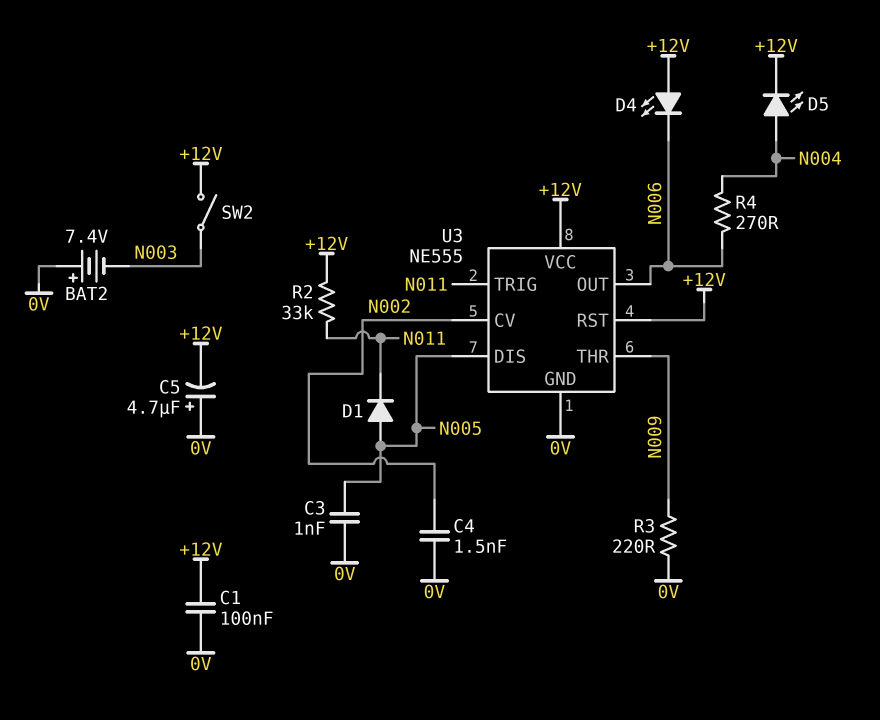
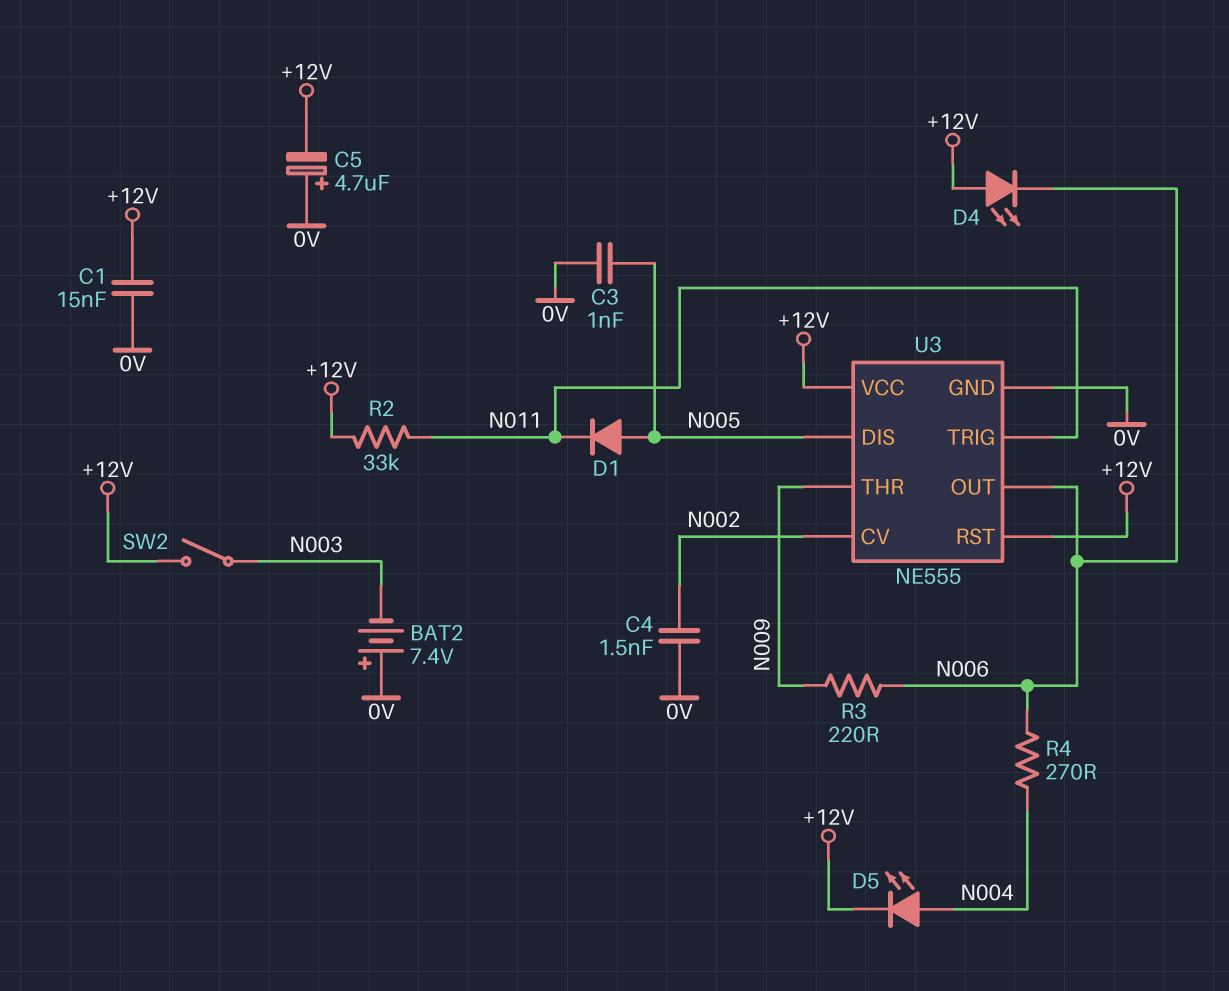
C1: 100nF (+12V, 0V) -> 15nF (+12V, 0V)
R3: 220 (0V, N009) -> 220 (N006, N009)

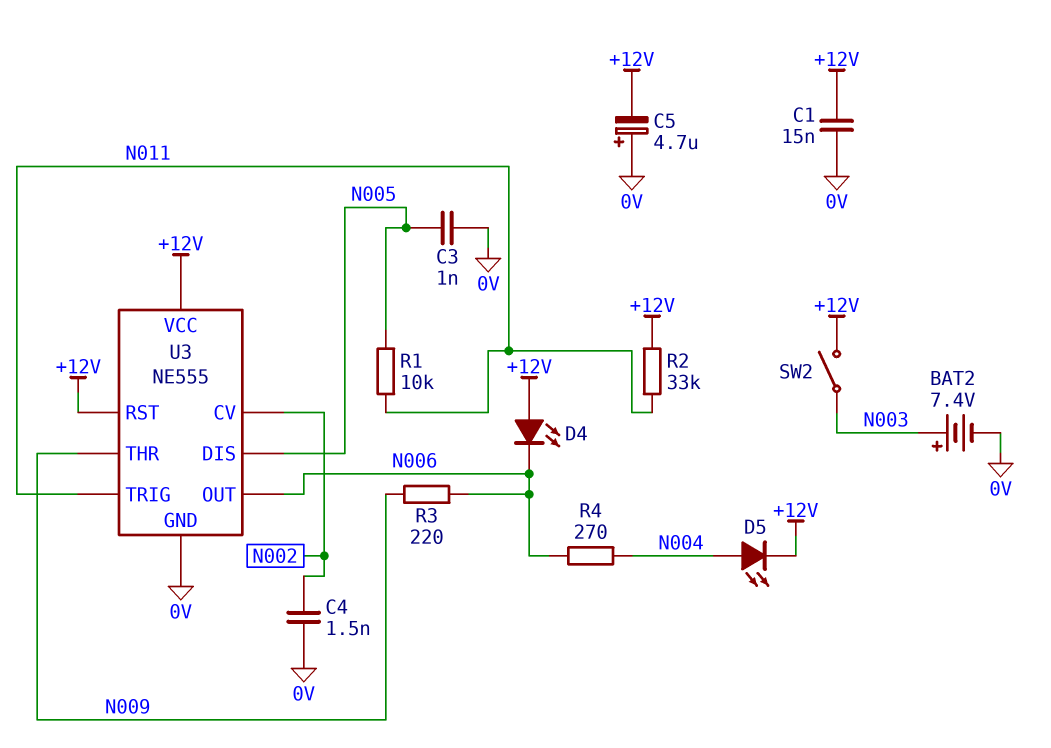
BAT2: 7.4V (plus 0V, minus N003) -> 7.4V (plus N003, minus 0V)
D1: diode (A N005, K N011) -> none
R1: none -> 10k (N005, N011)

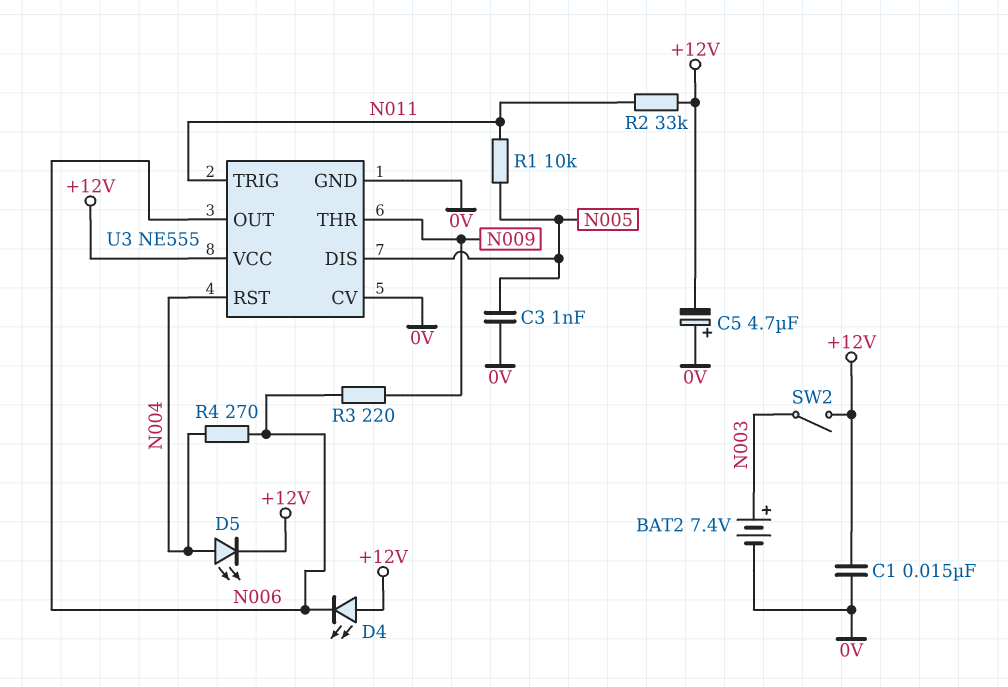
C4: 1.5nF (0V, N002) -> none
U3 pin CV: N002 -> 0V
U3 pin RST: +12V -> N004

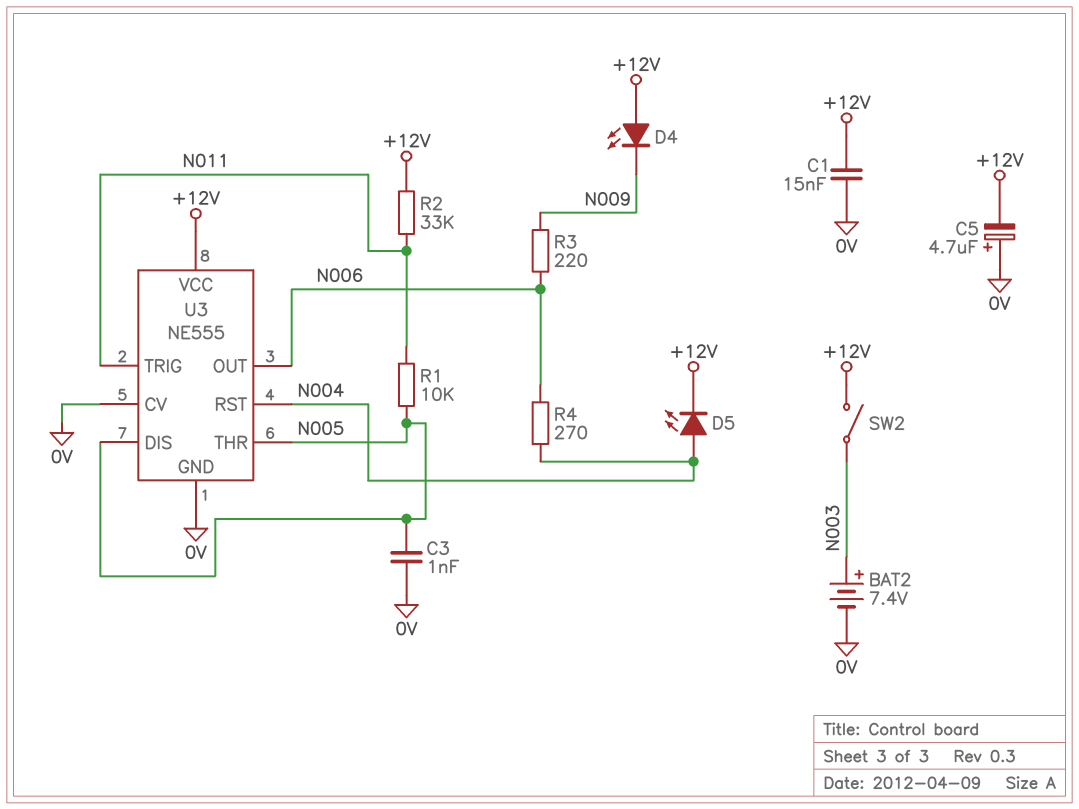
D4: LED (A +12V, K N006) -> LED (A +12V, K N009)
U3 pin THR: N009 -> N005

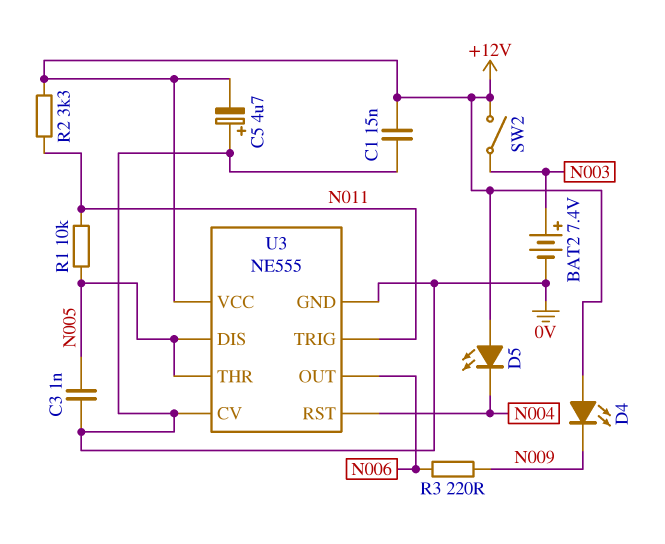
D5: LED (A N004, K +12V) -> LED (A +12V, K N004)
R2: 33k (+12V, N011) -> 3.3k (+12V, N011)
R4: 270 (N004, N006) -> none

